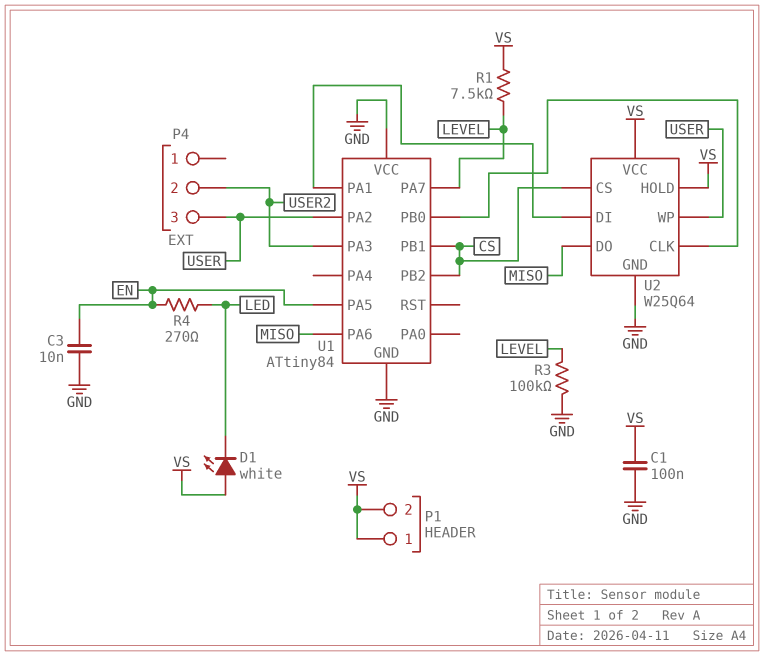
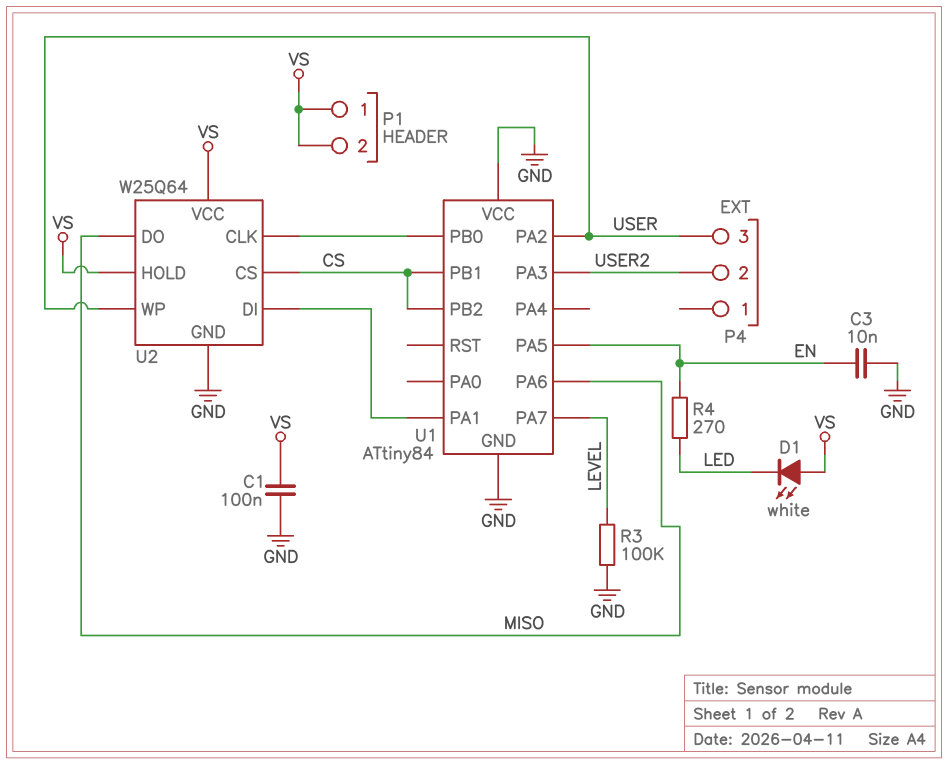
R1: 7.5k (LEVEL, VS) -> none

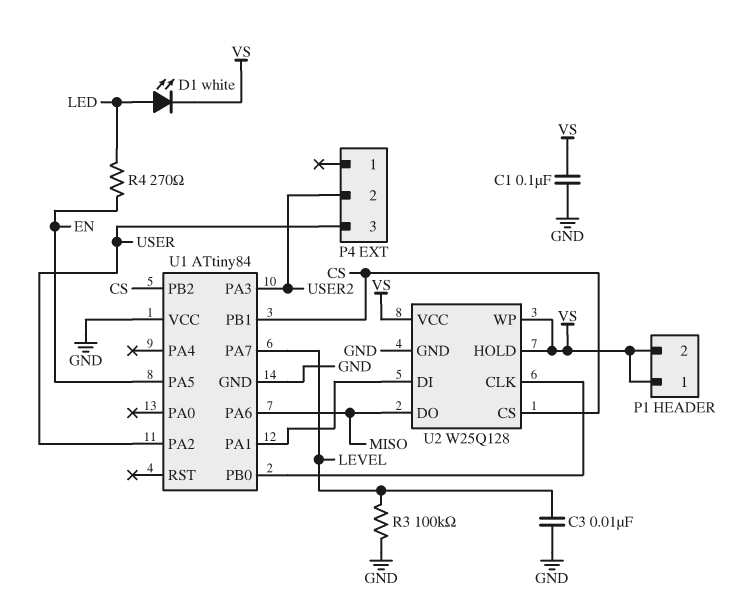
C3: 10nF (EN, GND) -> 10nF (GND, LEVEL)
D1: LED white (A VS, K LED) -> LED white (A LED, K VS)
U2: W25Q64 -> W25Q128
U2 pin WP: USER -> VS

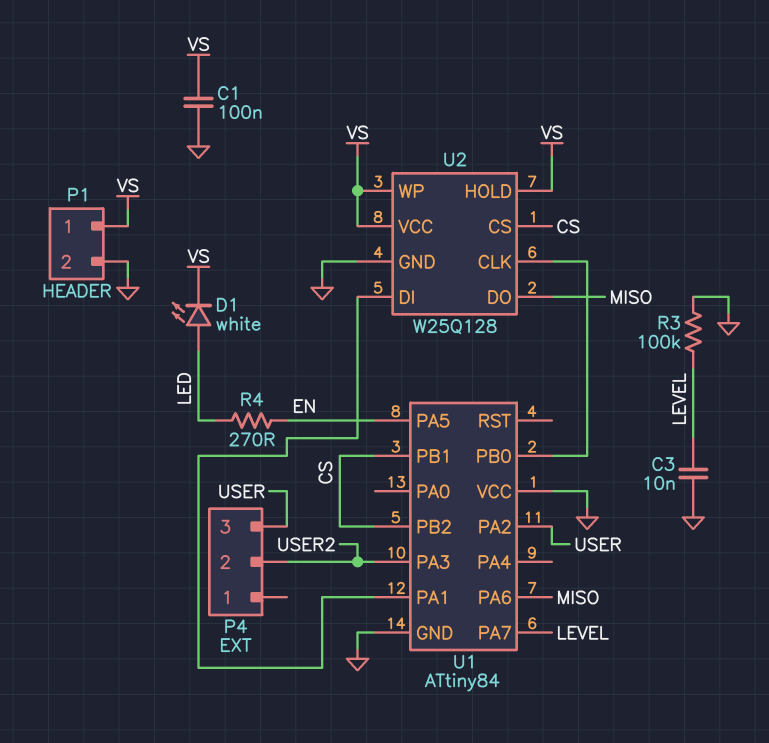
P1 pin 2: VS -> GND

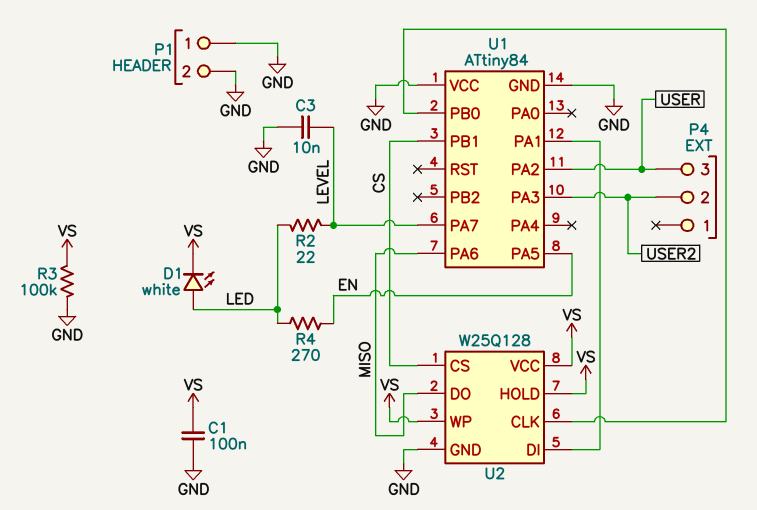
P1 pin 1: VS -> GND
R2: none -> 22 (LED, LEVEL)
R3: 100k (GND, LEVEL) -> 100k (GND, VS)
U1 pin PB2: CS -> none

